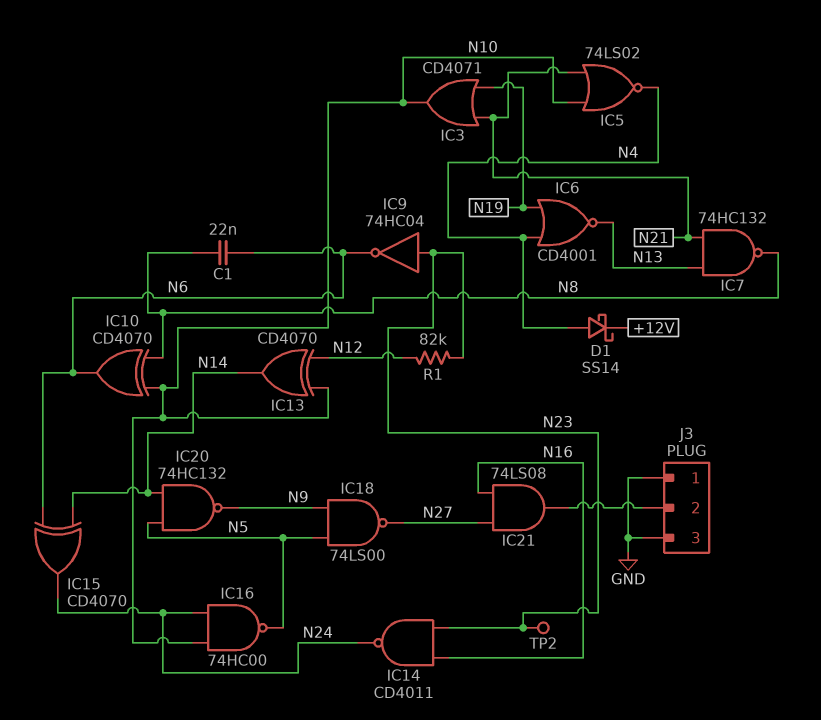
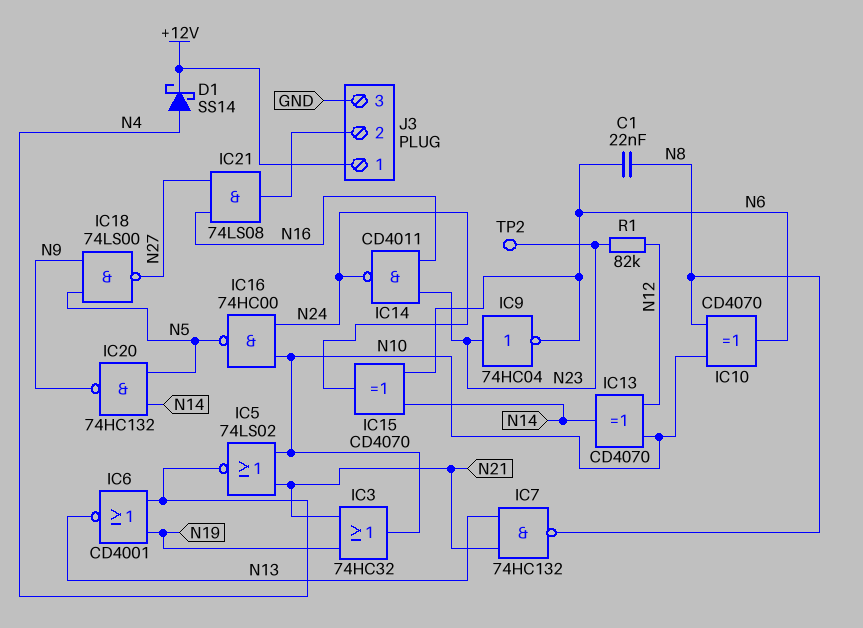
IC3: OR CD4071 (in N19, in N21, out N10) -> OR 74HC32 (in N19, in N21, out N10)
J3 pin 1: GND -> +12V

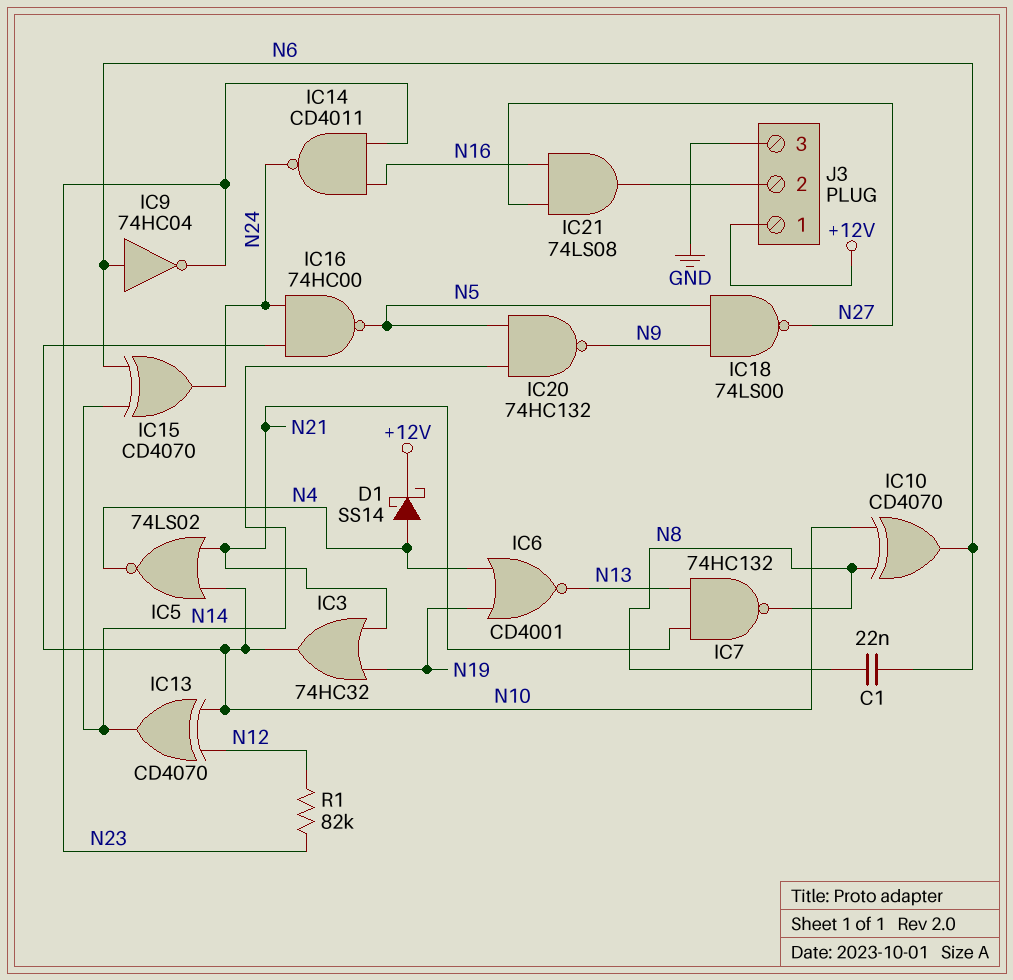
IC9: NOT 74HC04 (in N23, out N6) -> NOT 74HC04 (in N6, out N23)
TP2: test point (N23) -> none

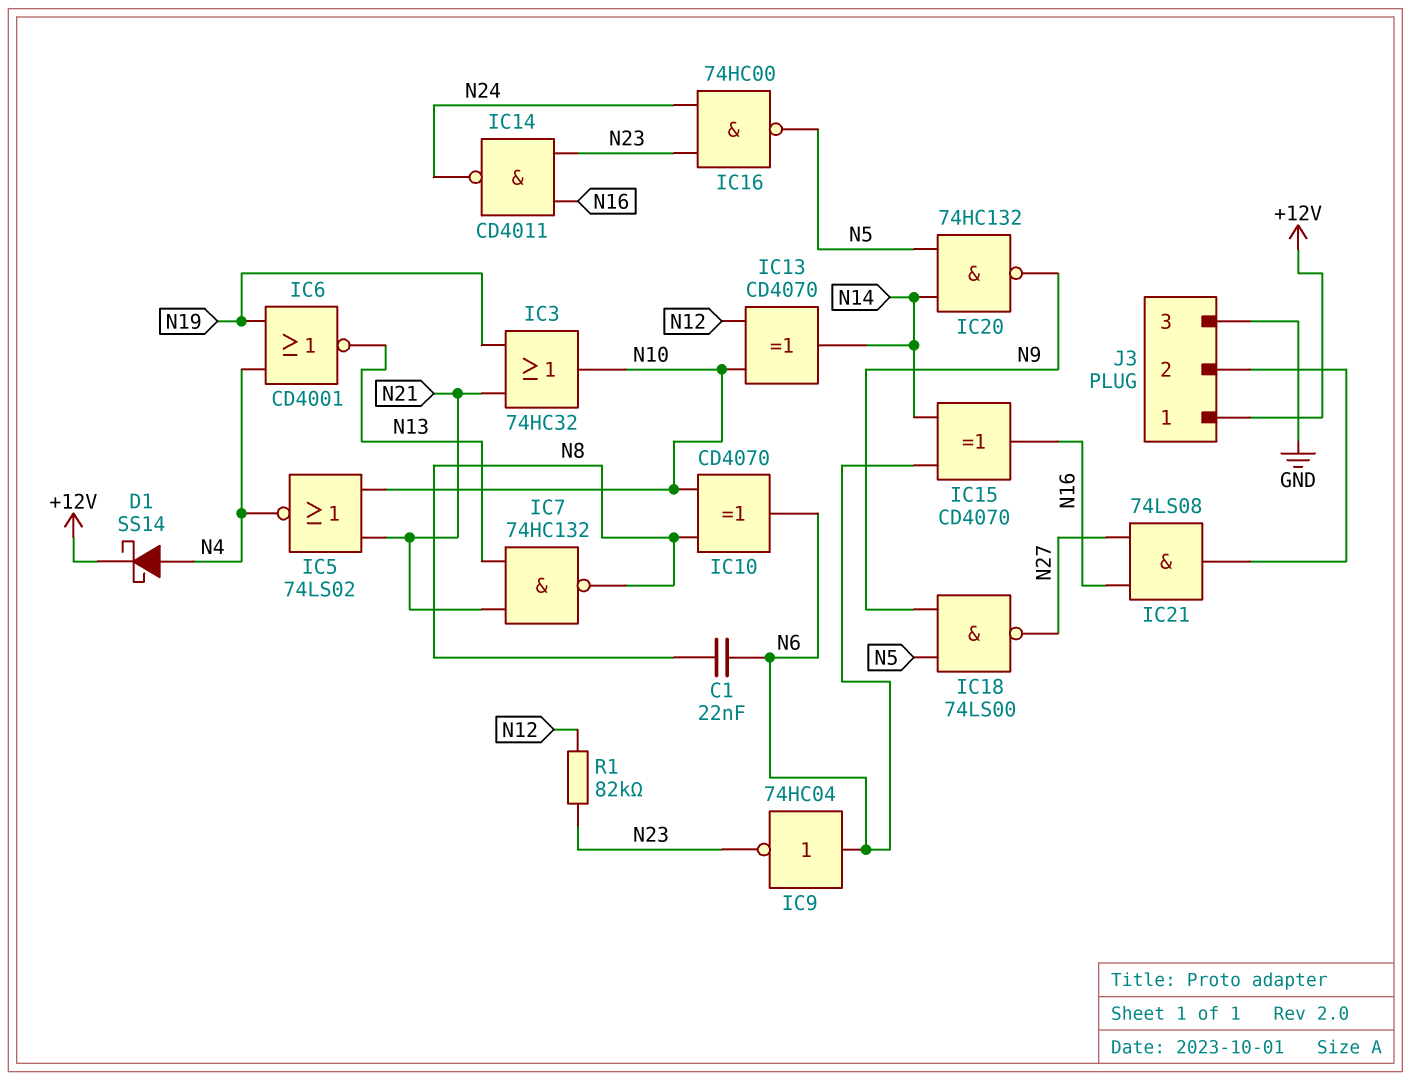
IC15: XOR CD4070 (in N6, in N14, out N24) -> XOR CD4070 (in N6, in N14, out N16)
IC16: NAND 74HC00 (in N10, in N24, out N5) -> NAND 74HC00 (in N23, in N24, out N5)

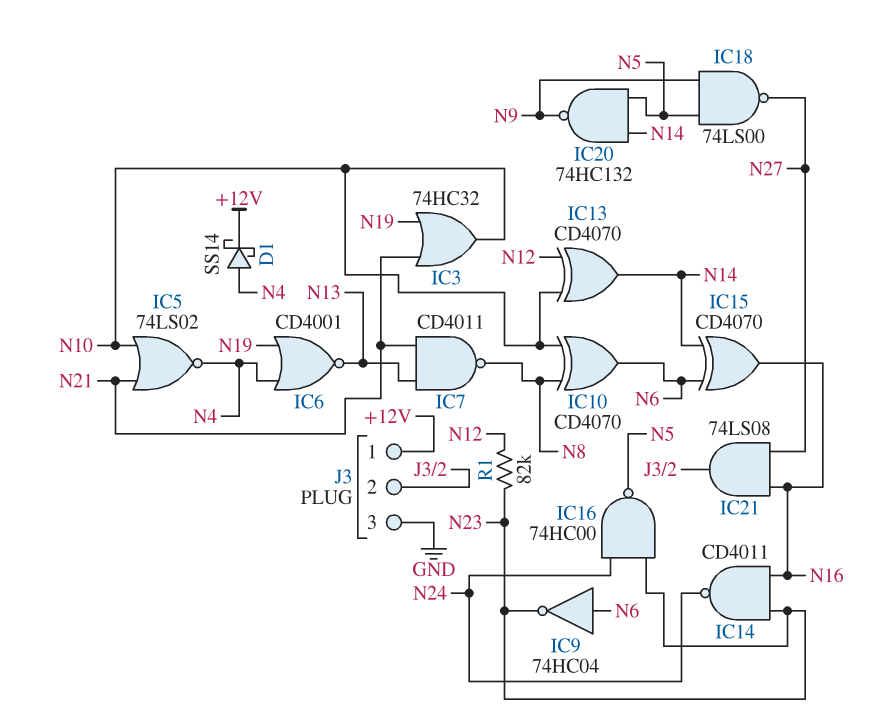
C1: 22nF (N6, N8) -> none
IC7: NAND 74HC132 (in N13, in N21, out N8) -> NAND CD4011 (in N13, in N21, out N8)

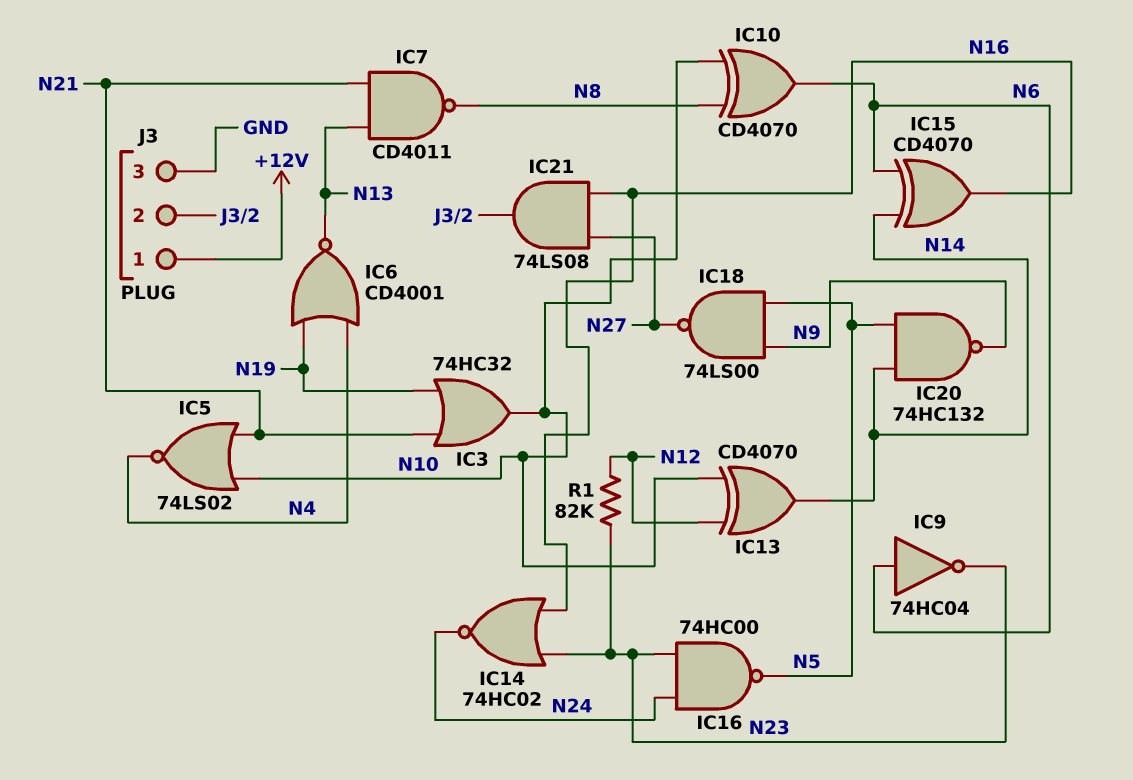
D1: schottky SS14 (A N4, K +12V) -> none
IC14: NAND CD4011 (in N16, in N23, out N24) -> NOR 74HC02 (in N16, in N23, out N24)

